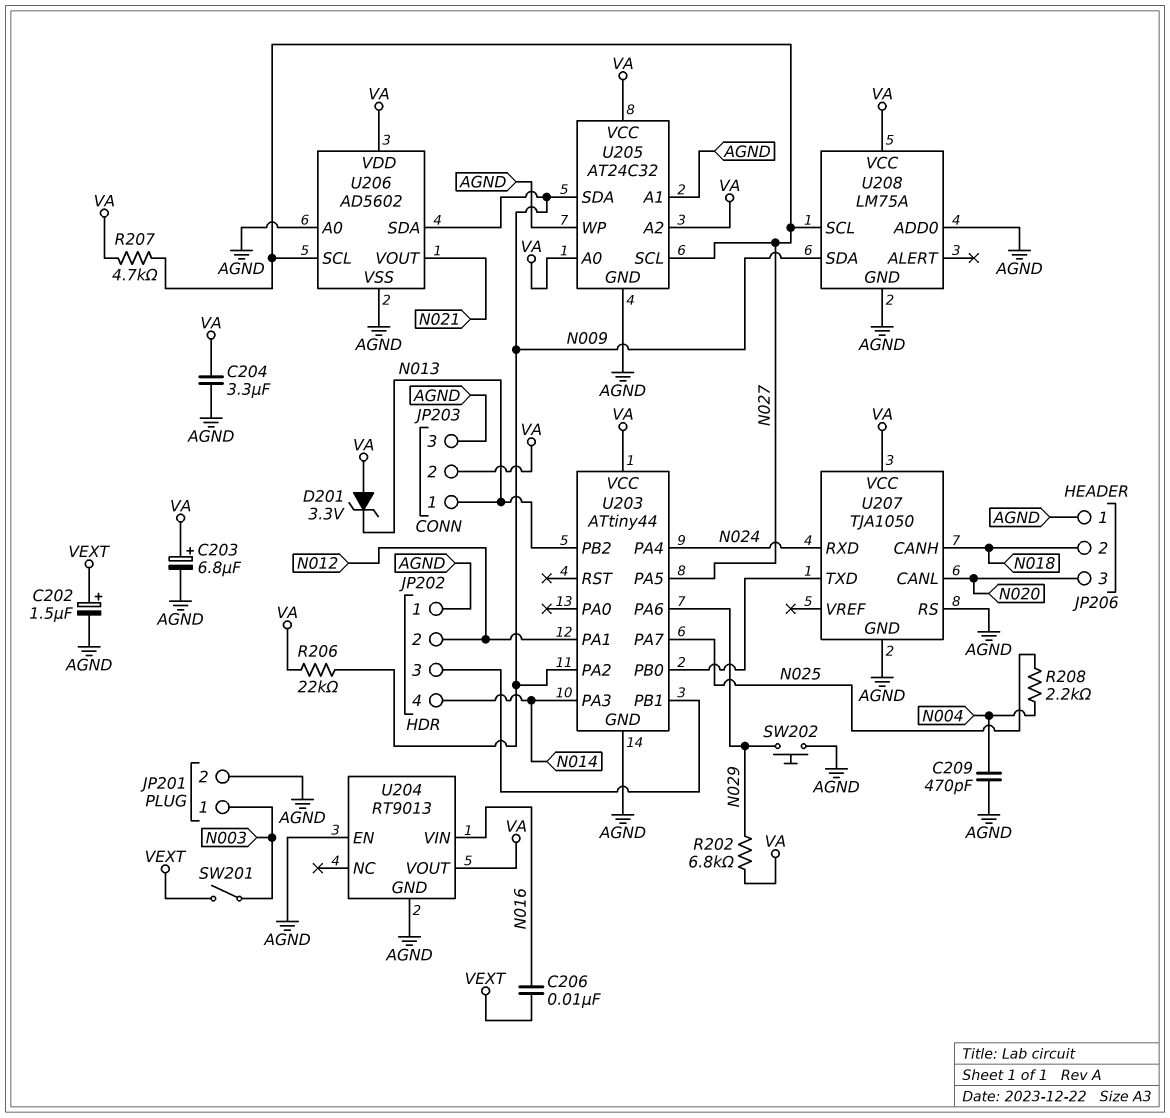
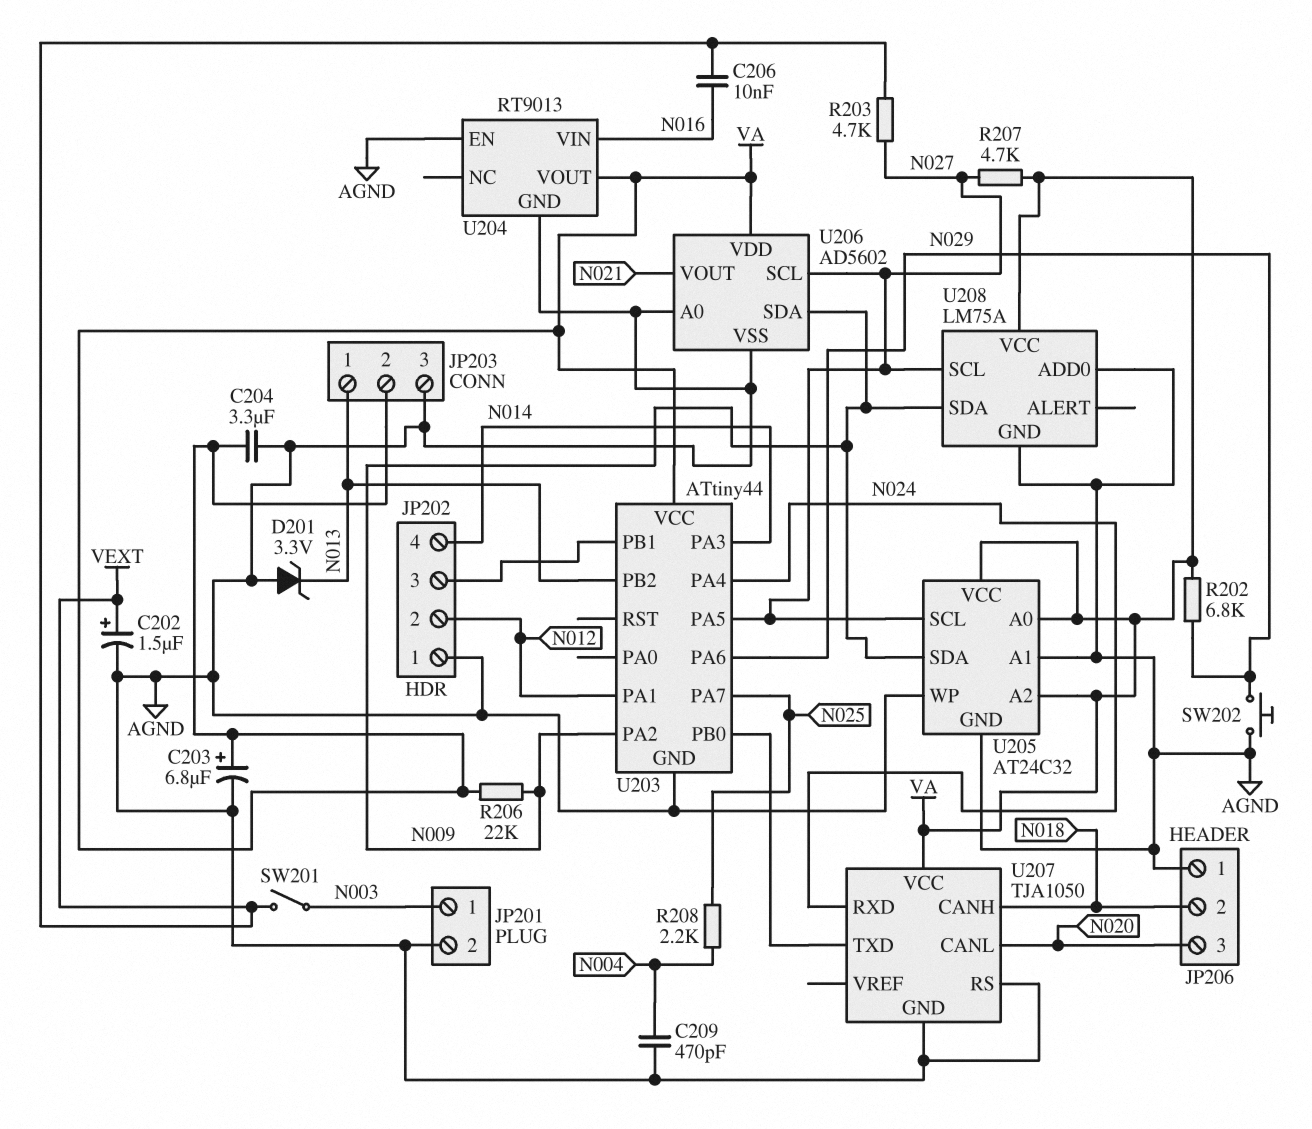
D201: zener 3.3V (A VA, K N013) -> zener 3.3V (A AGND, K N013)
R203: none -> 4.7k (N027, VEXT)

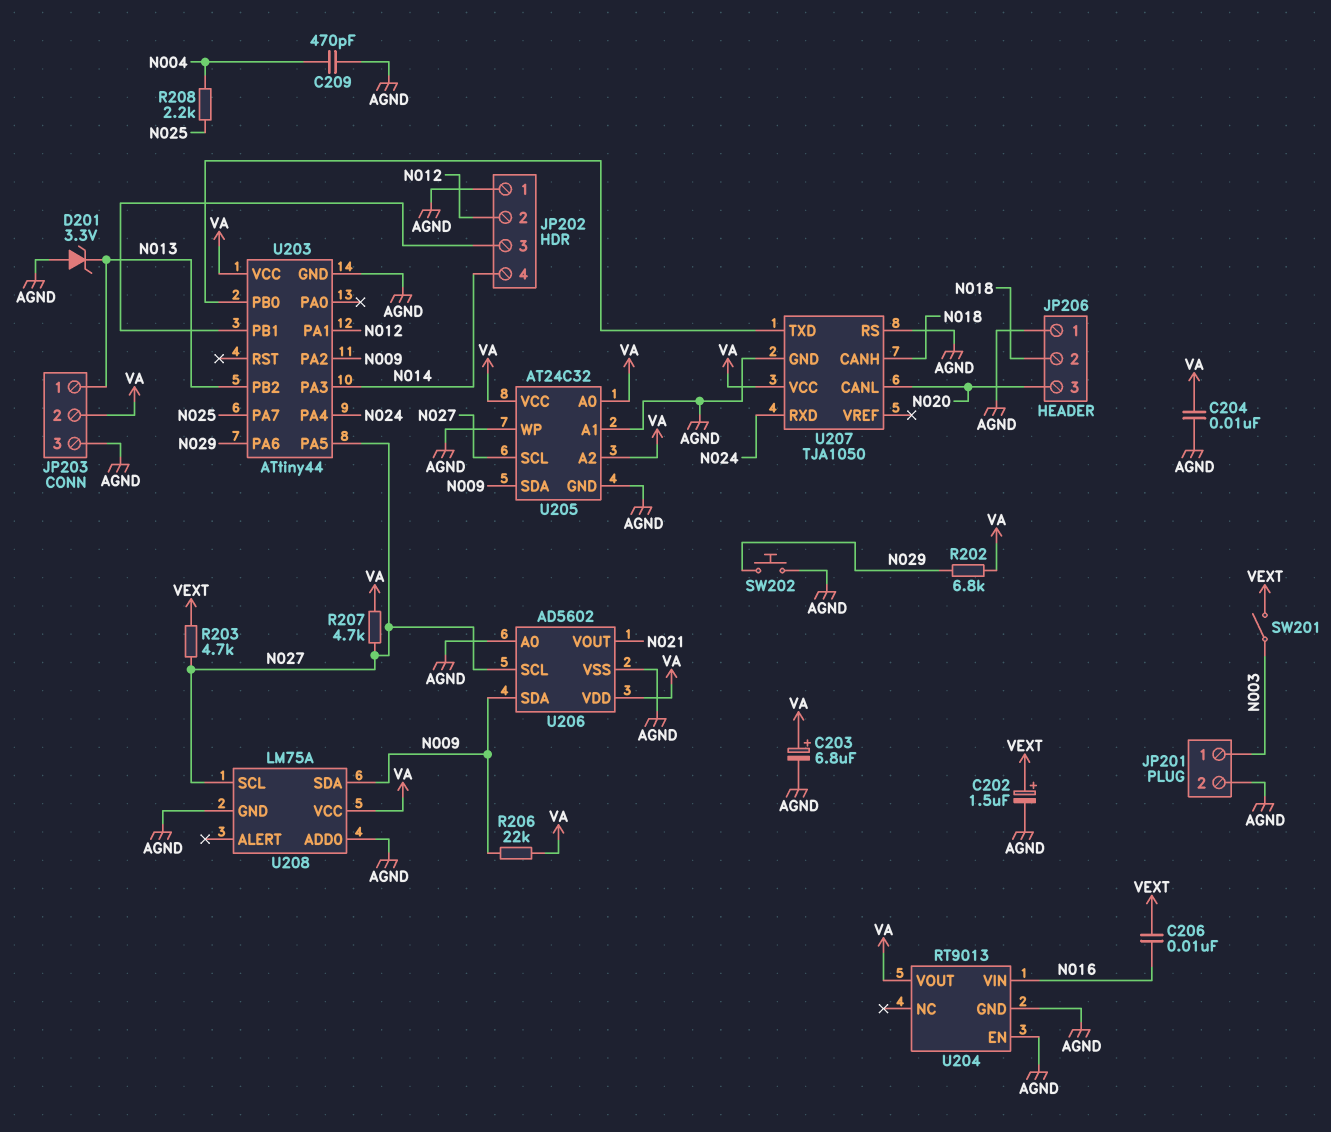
C204: 3.3uF (AGND, VA) -> 10nF (AGND, VA)

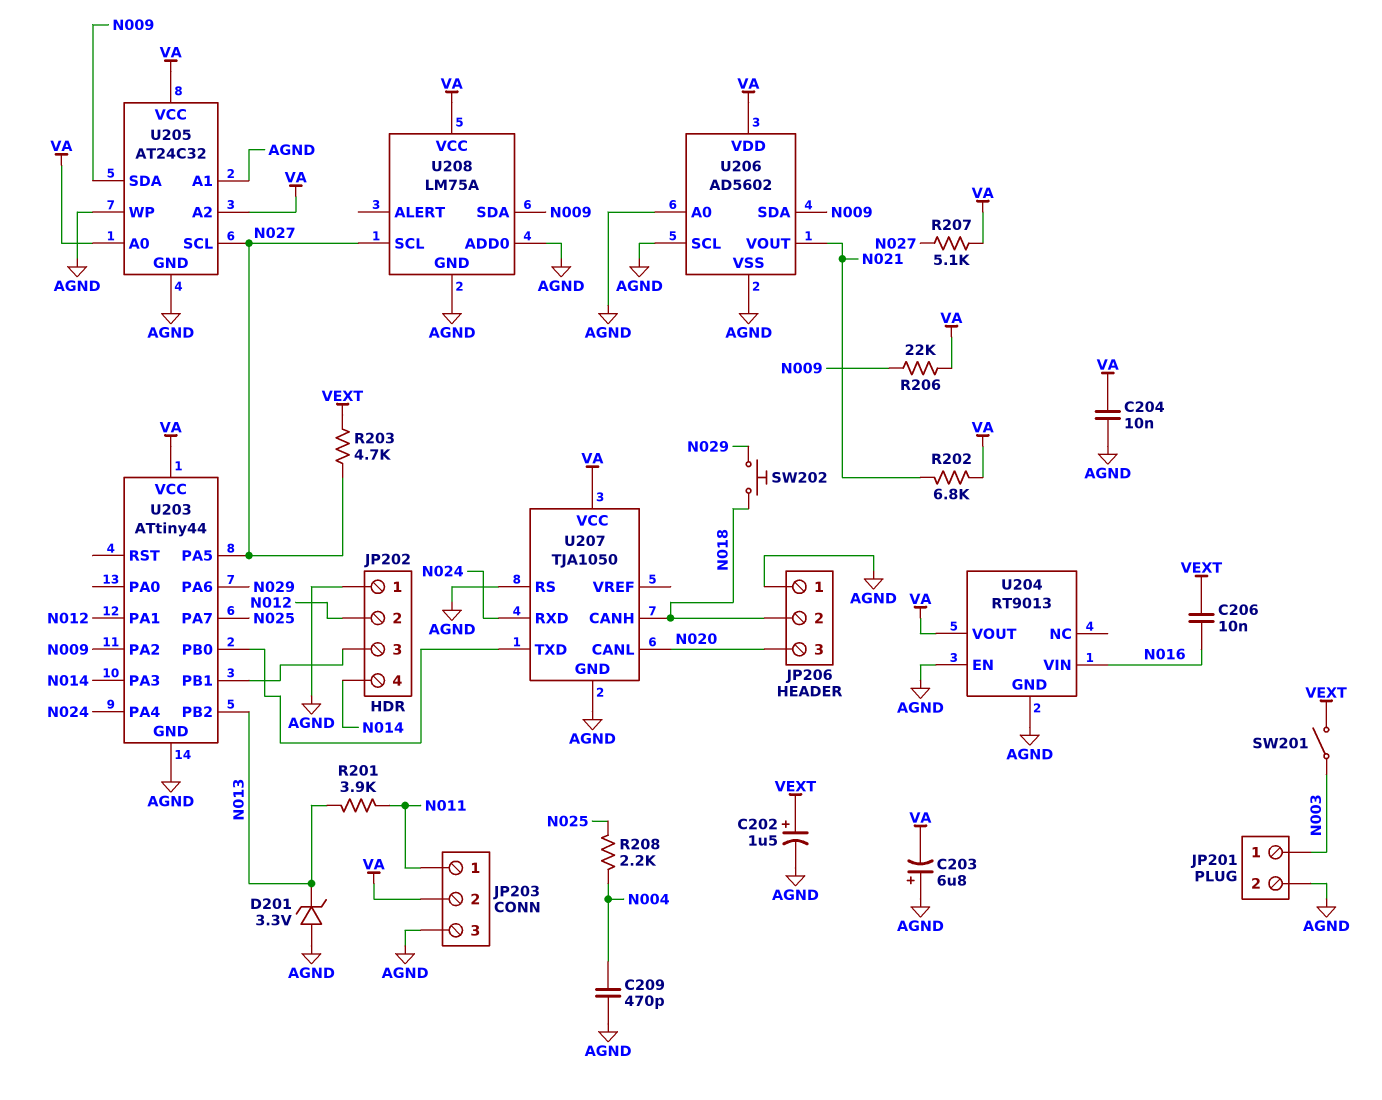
C203: 6.8uF (plus VA, minus AGND) -> 6.8uF (plus AGND, minus VA)
JP203 pin 1: N013 -> N011
R201: none -> 3.9k (N011, N013)
R202: 6.8k (N029, VA) -> 6.8k (N021, VA)
R207: 4.7k (N027, VA) -> 5.1k (N027, VA)
SW202: button (AGND, N029) -> button (N018, N029)
U206 pin SCL: N027 -> AGND

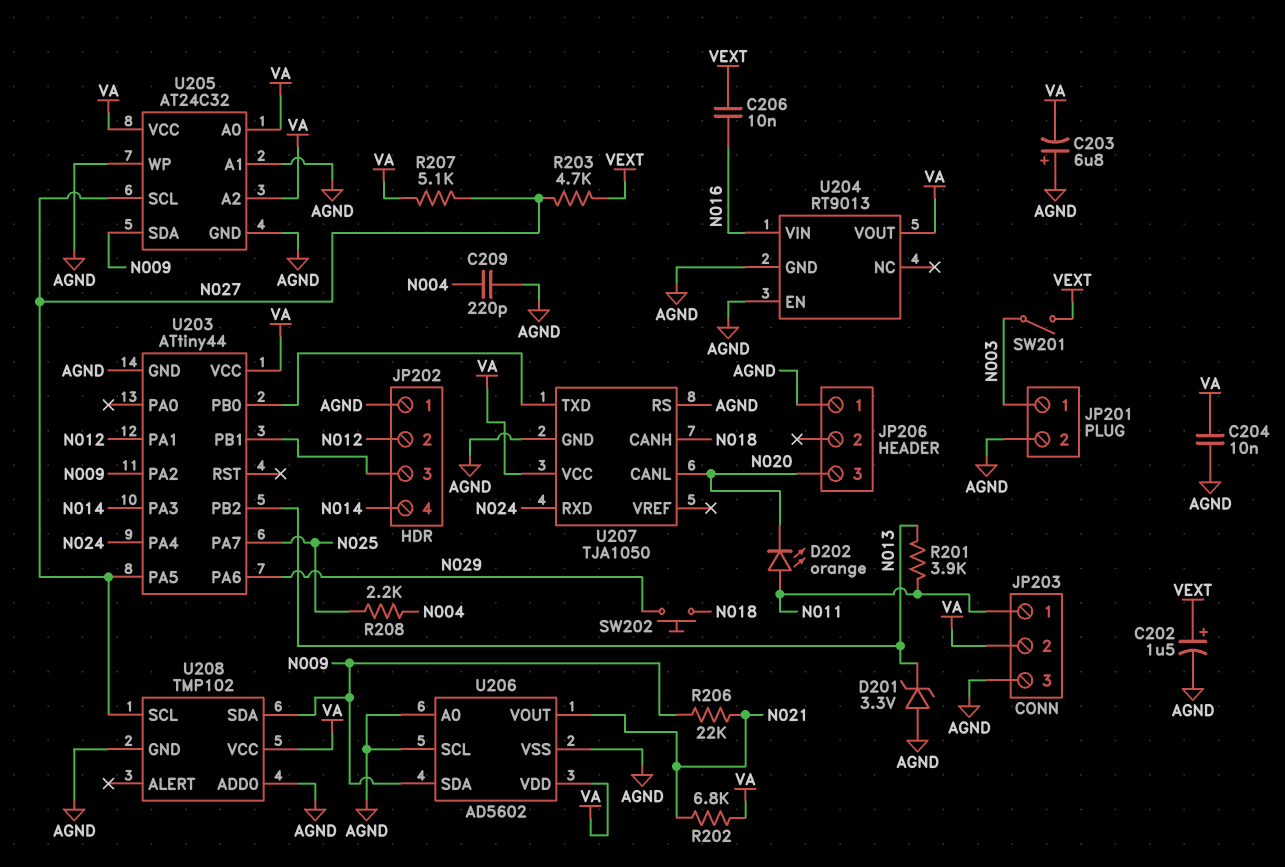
C209: 470pF (AGND, N004) -> 220pF (AGND, N004)
D202: none -> LED orange (A N011, K N020)
JP206 pin 2: N018 -> none
R206: 22k (N009, VA) -> 22k (N009, N021)
U208: LM75A -> TMP102

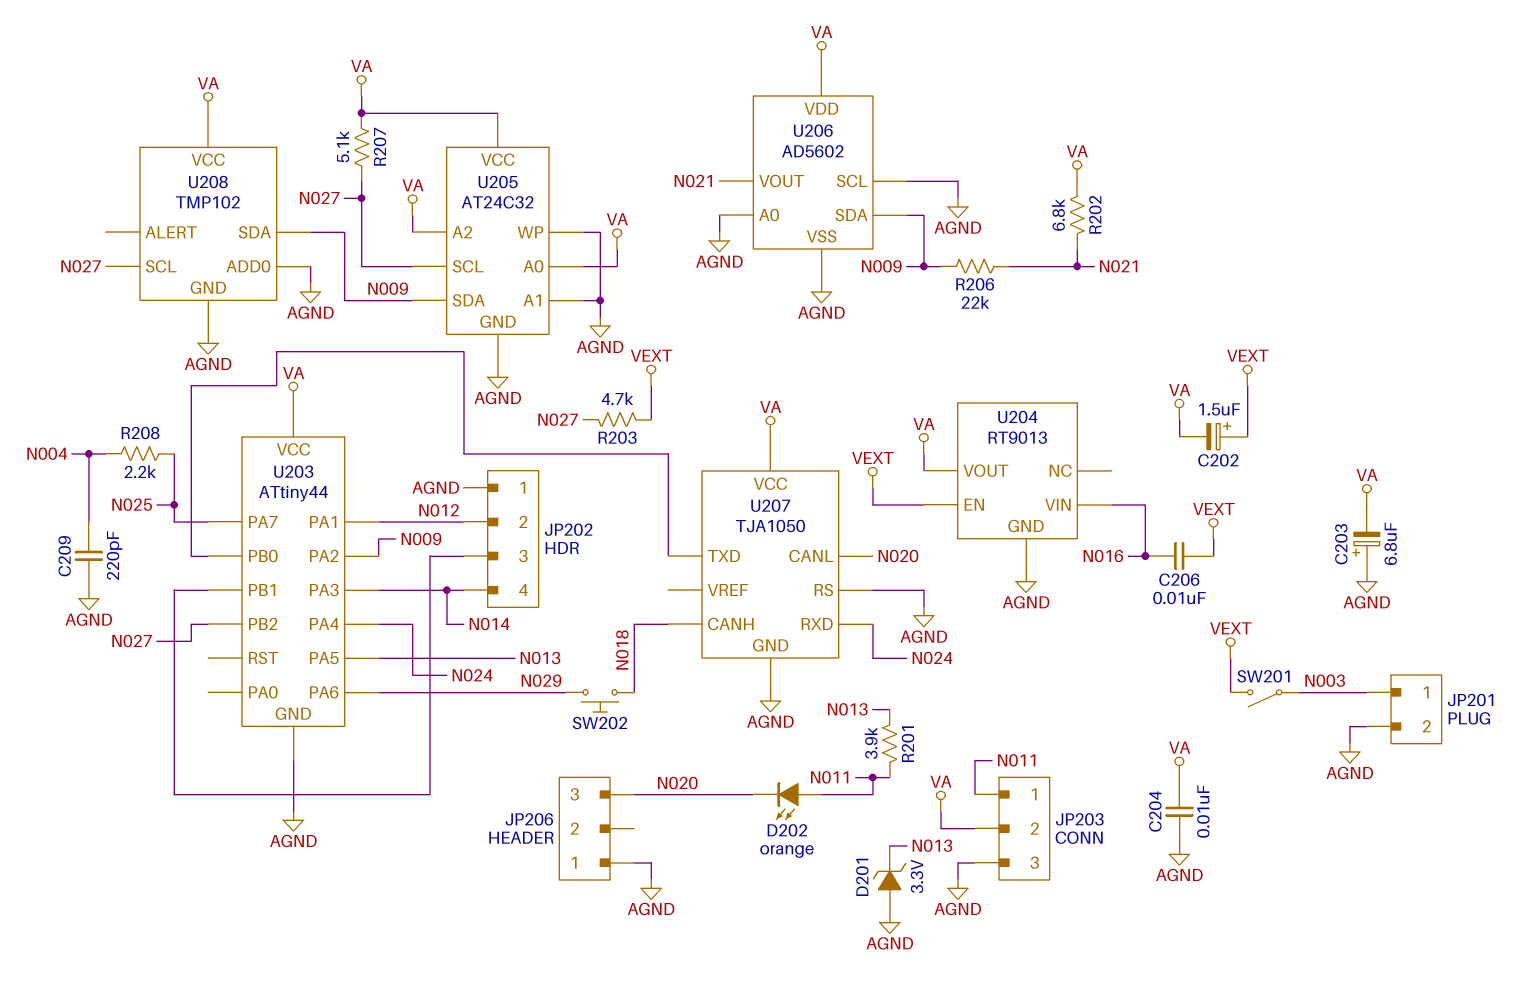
C202: 1.5uF (plus VEXT, minus AGND) -> 1.5uF (plus VEXT, minus VA)
U203 pin PA5: N027 -> N013
U203 pin PB2: N013 -> N027
U204 pin EN: AGND -> VEXT

